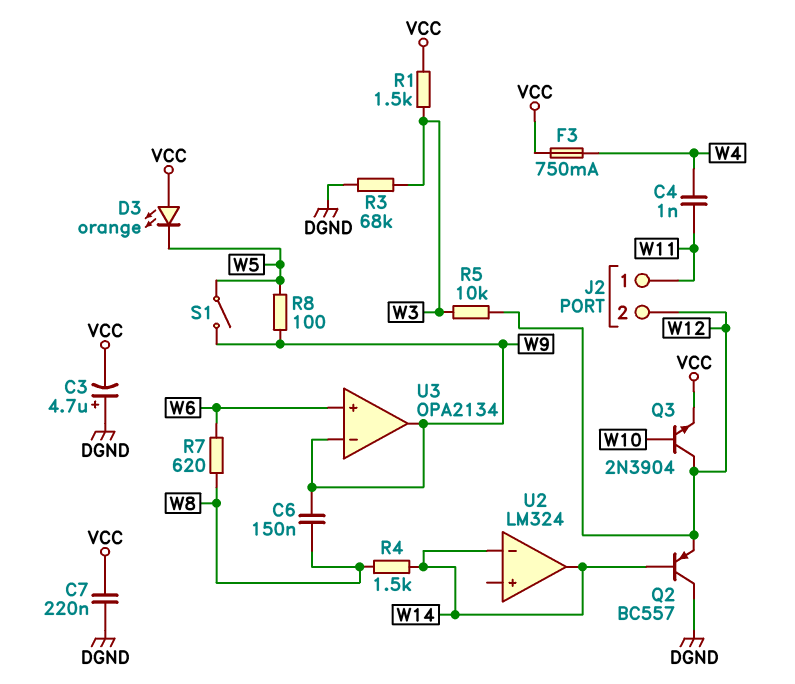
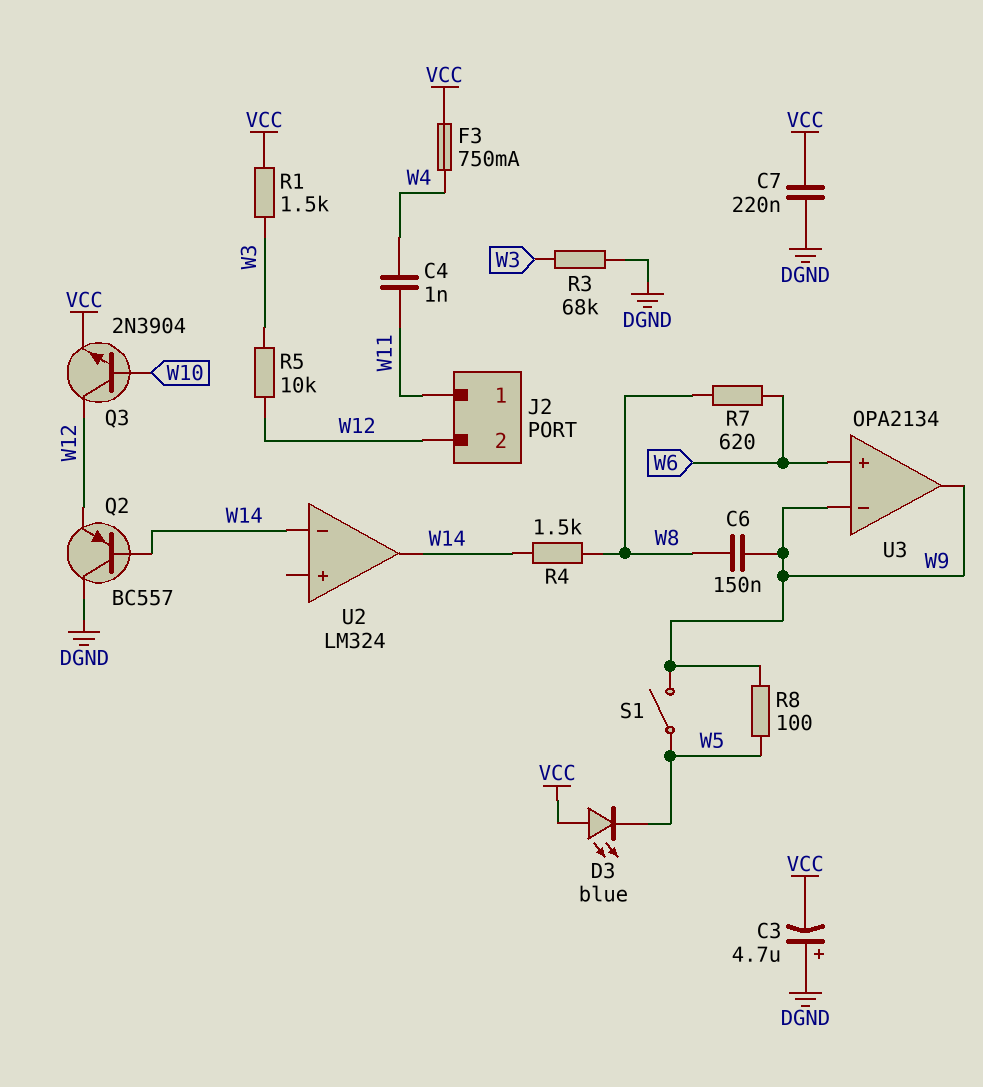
D3: LED orange (A VCC, K W5) -> LED blue (A VCC, K W5)

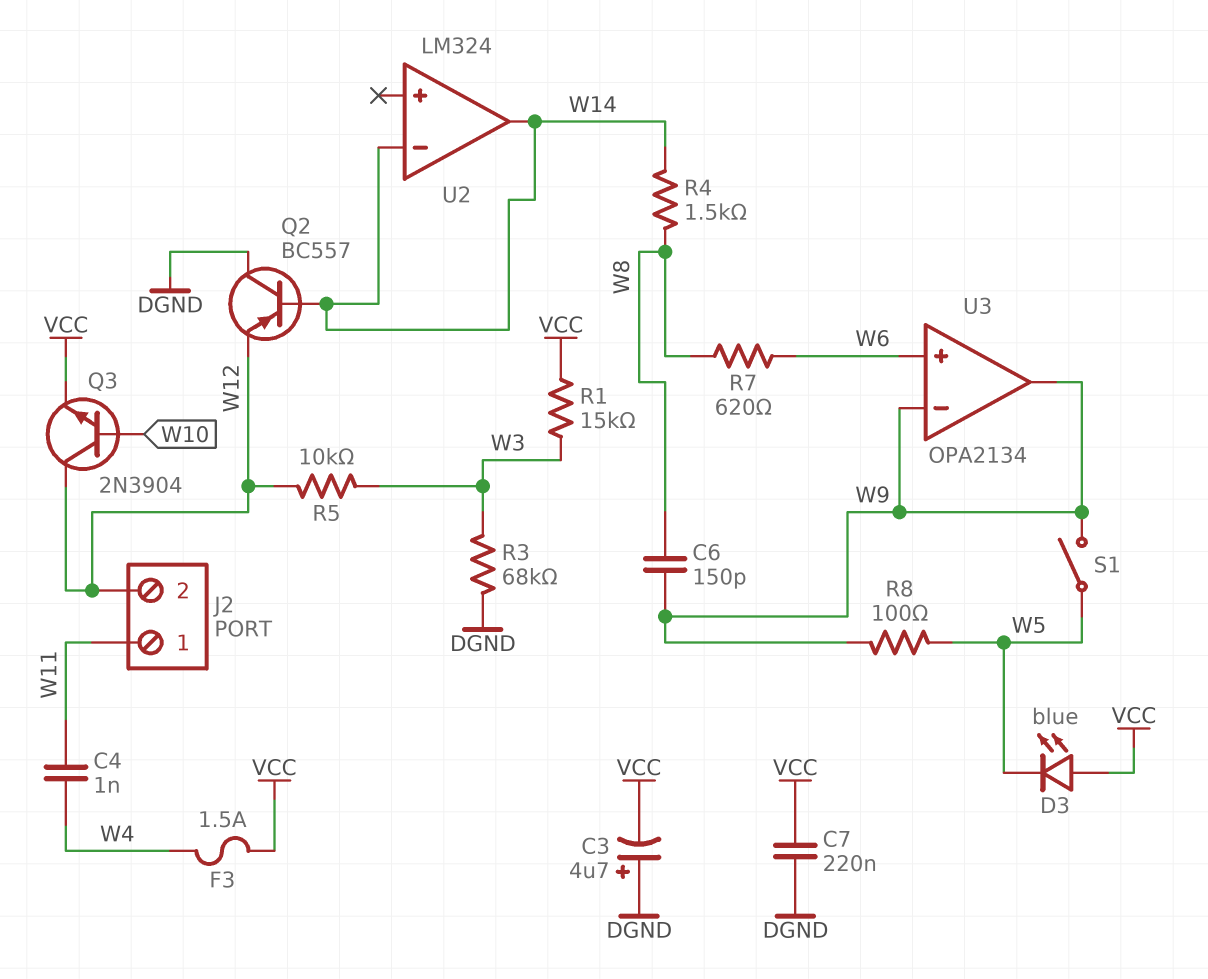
C6: 150nF (W8, W9) -> 150pF (W8, W9)
F3: 750mA (VCC, W4) -> 1.5A (VCC, W4)
R1: 1.5k (VCC, W3) -> 15k (VCC, W3)

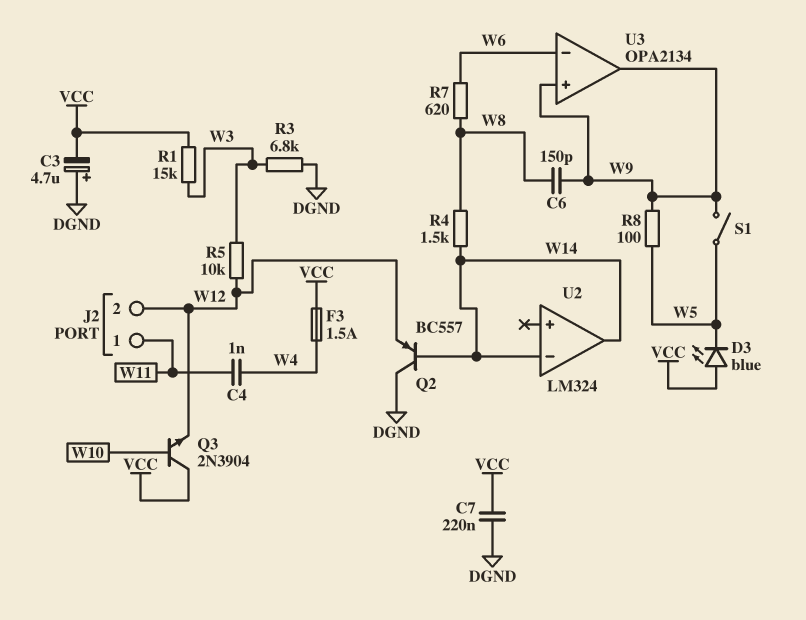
Q3: NPN 2N3904 (B W10, C W12, E VCC) -> NPN 2N3904 (B W10, C VCC, E W12)
R3: 68k (DGND, W3) -> 6.8k (DGND, W3)
U3 pin in+: W6 -> W9
U3 pin in-: W9 -> W6

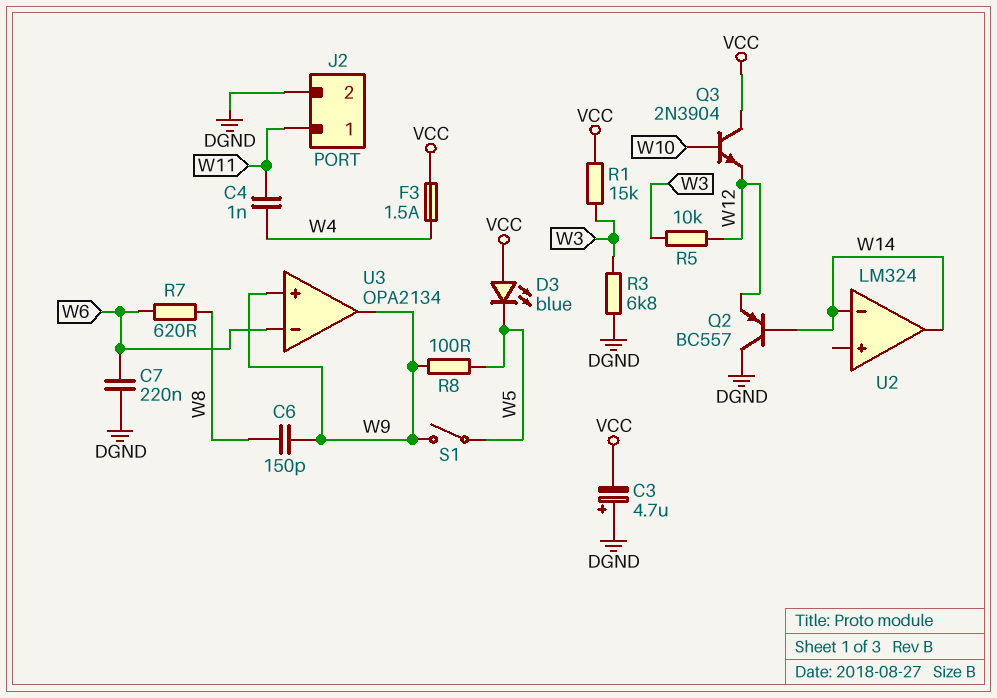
C7: 220nF (DGND, VCC) -> 220nF (DGND, W6)
J2 pin 2: W12 -> DGND
R4: 1.5k (W8, W14) -> none

